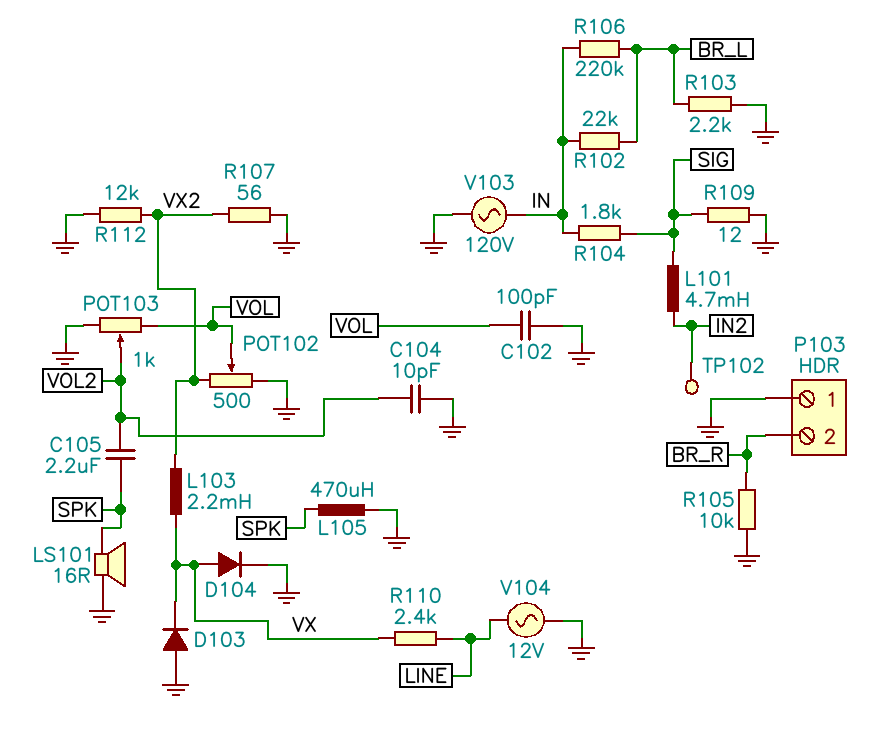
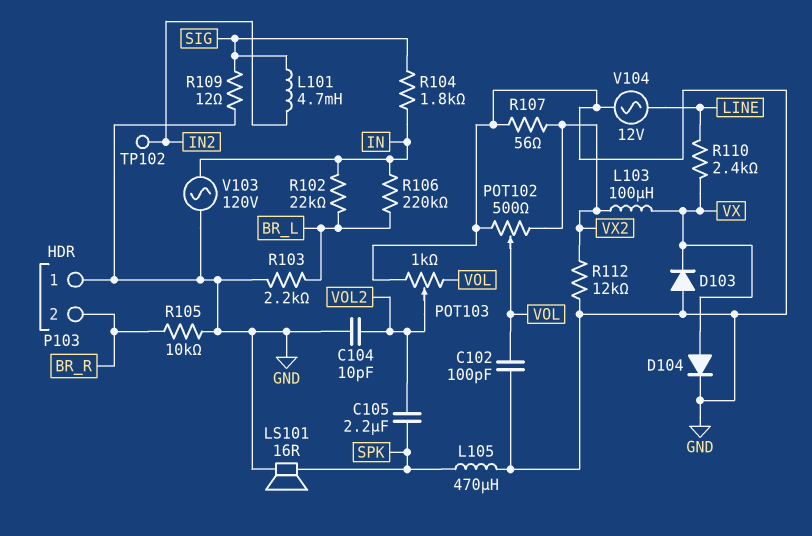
L103: 2.2mH (VX, VX2) -> 100uH (VX, VX2)

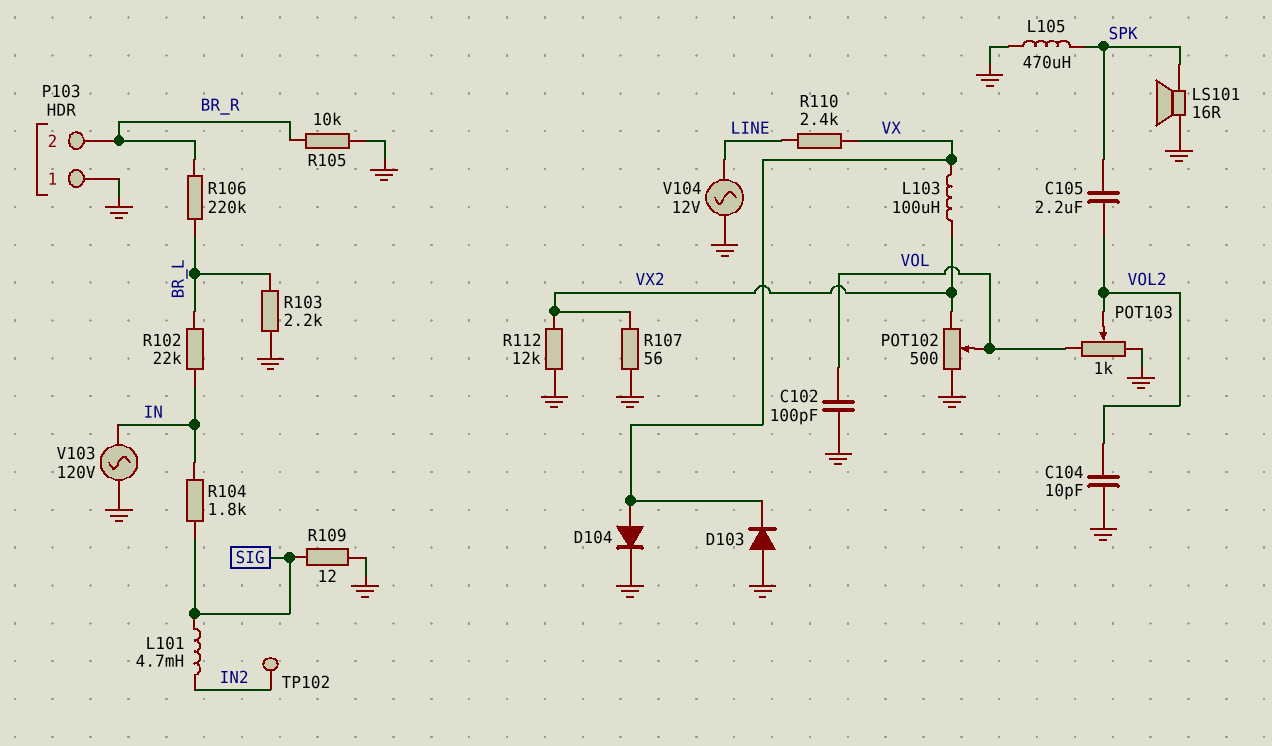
R106: 220k (BR_L, IN) -> 220k (BR_L, BR_R)

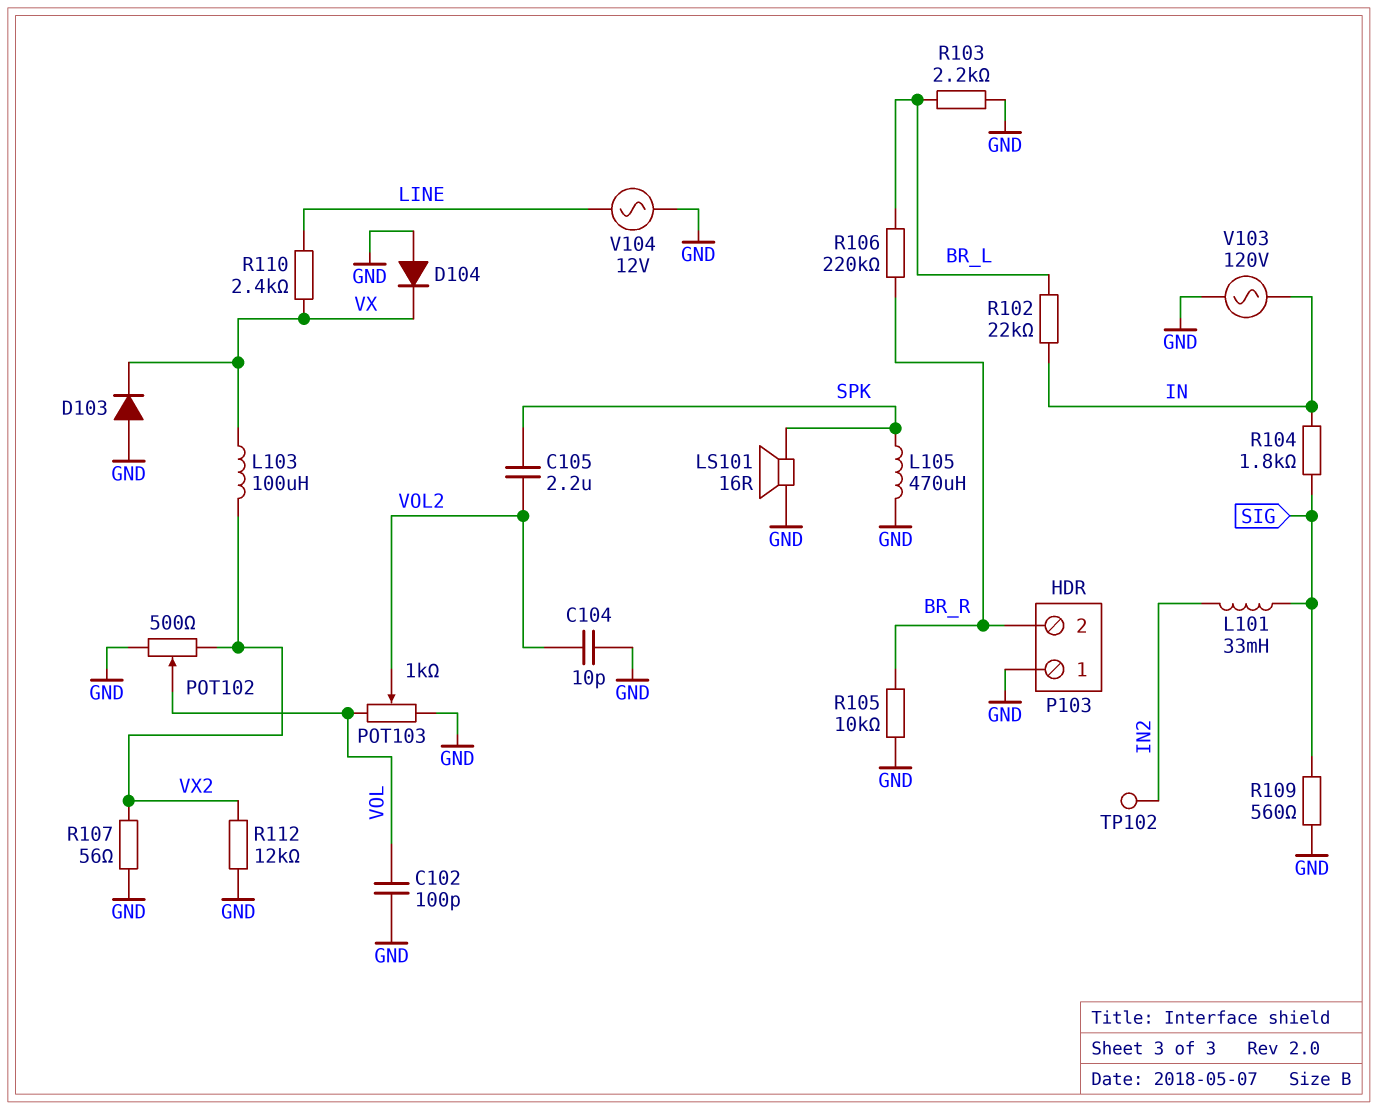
D104: diode (A VX, K GND) -> diode (A GND, K VX)
L101: 4.7mH (IN2, SIG) -> 33mH (IN2, SIG)
R109: 12 (GND, SIG) -> 560 (GND, SIG)

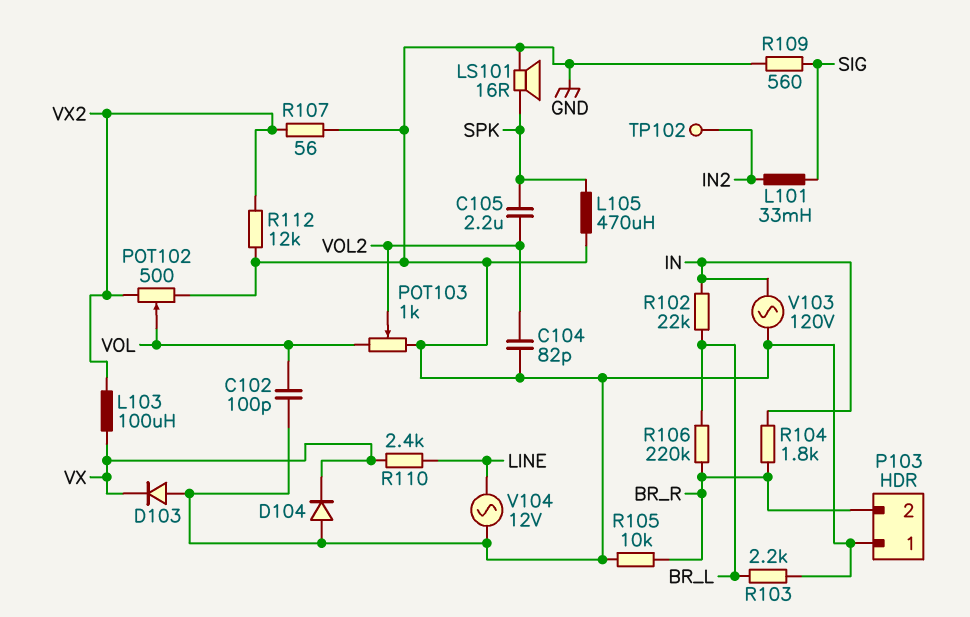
C104: 10pF (GND, VOL2) -> 82pF (GND, VOL2)
R104: 1.8k (IN, SIG) -> 1.8k (BR_R, IN)

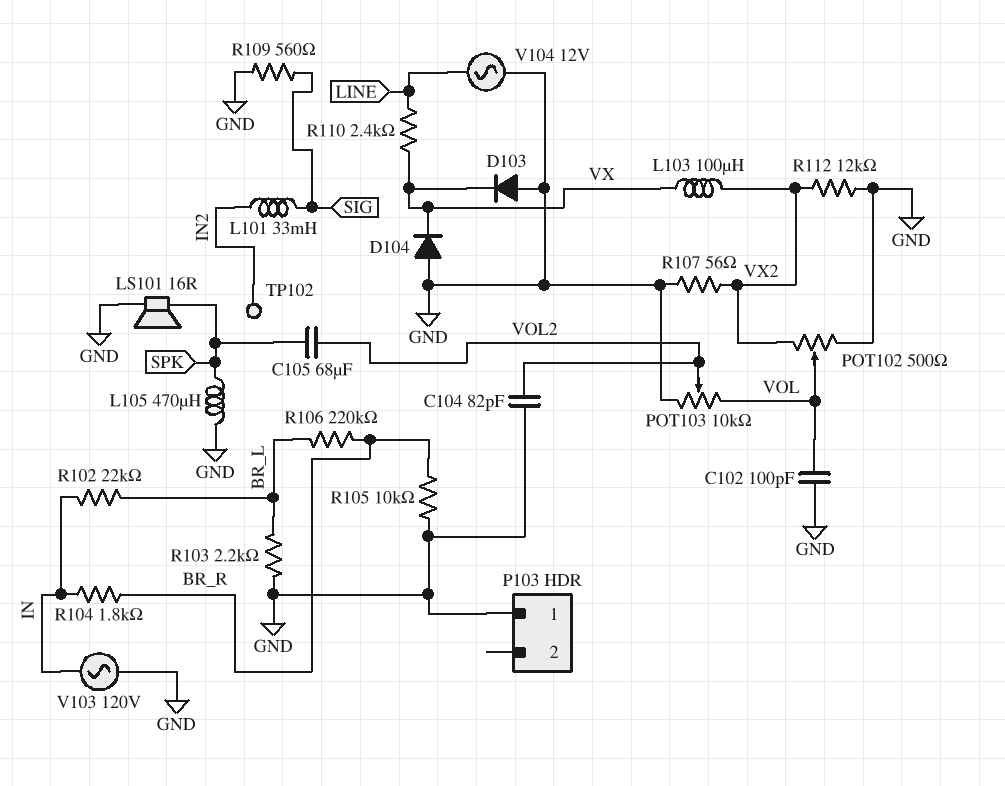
C105: 2.2uF (SPK, VOL2) -> 68uF (SPK, VOL2)
P103 pin 2: BR_R -> none
POT103: 1k (GND, VOL, wiper VOL2) -> 10k (GND, VOL, wiper VOL2)

